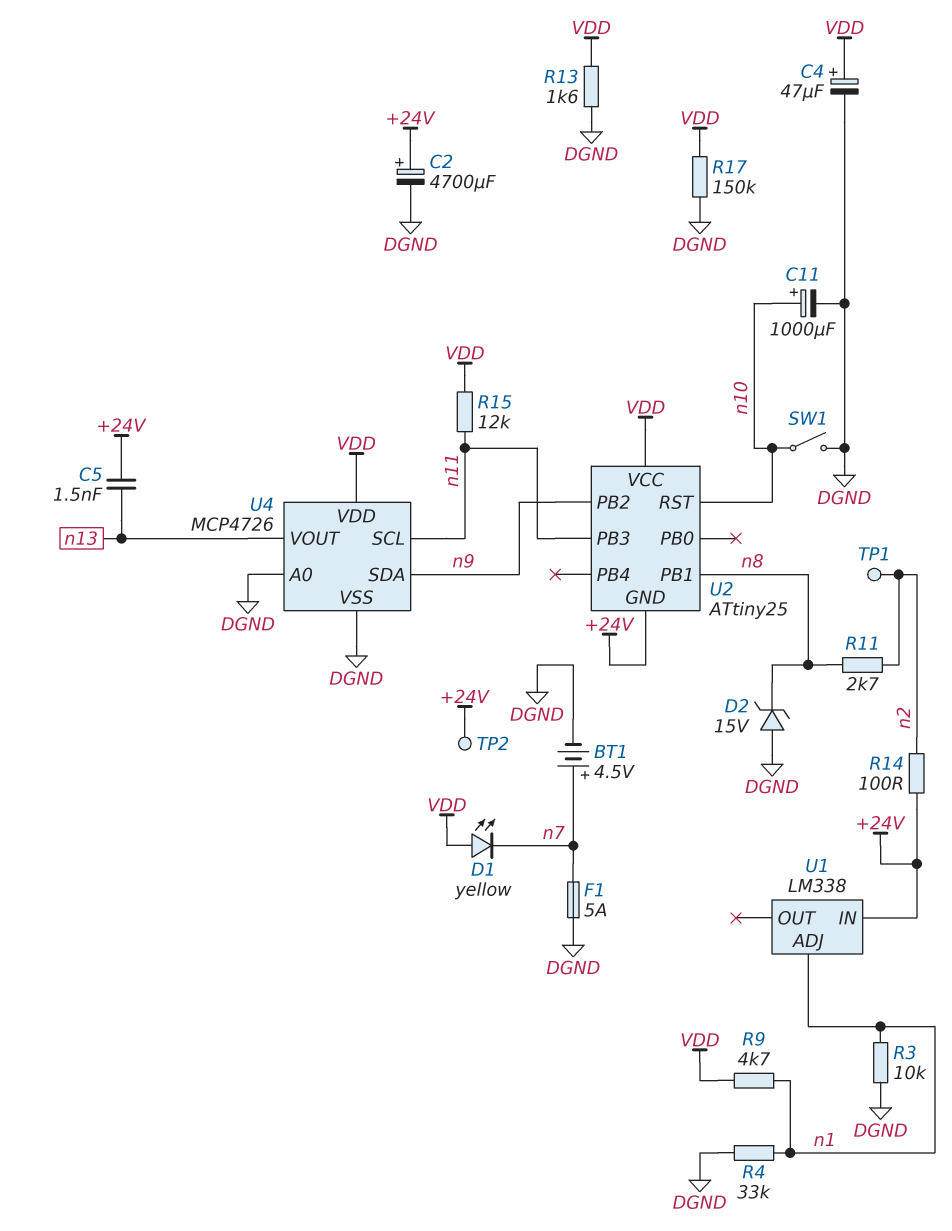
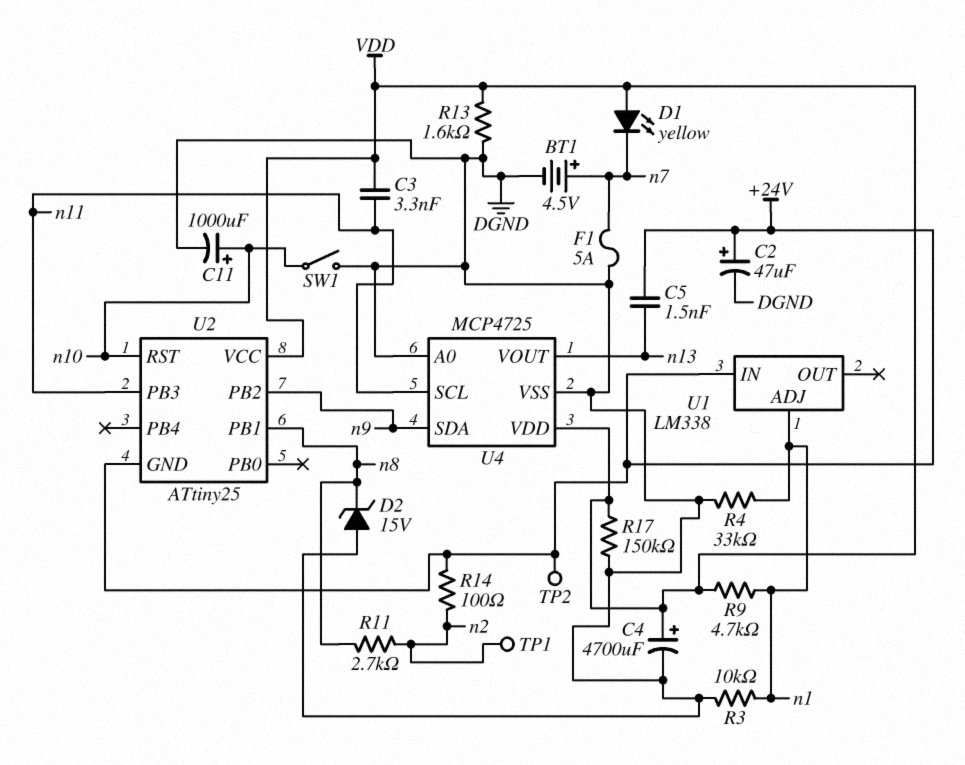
C2: 4700uF (plus +24V, minus DGND) -> 47uF (plus +24V, minus DGND)
C3: none -> 3.3nF (VDD, n11)
C4: 47uF (plus VDD, minus DGND) -> 4700uF (plus VDD, minus DGND)
R15: 12k (VDD, n11) -> none
U4: MCP4726 -> MCP4725

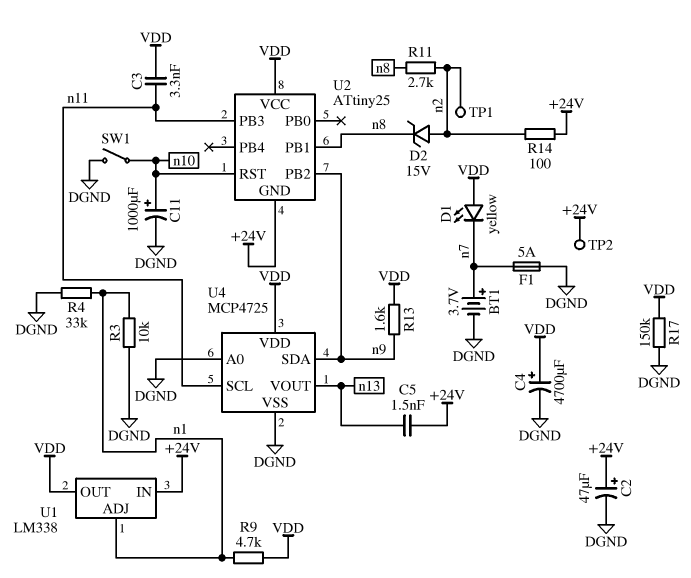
BT1: 4.5V (plus n7, minus DGND) -> 3.7V (plus n7, minus DGND)
D2: zener 15V (A DGND, K n8) -> zener 15V (A n2, K n8)
R13: 1.6k (DGND, VDD) -> 1.6k (VDD, n9)
U1 pin OUT: none -> VDD

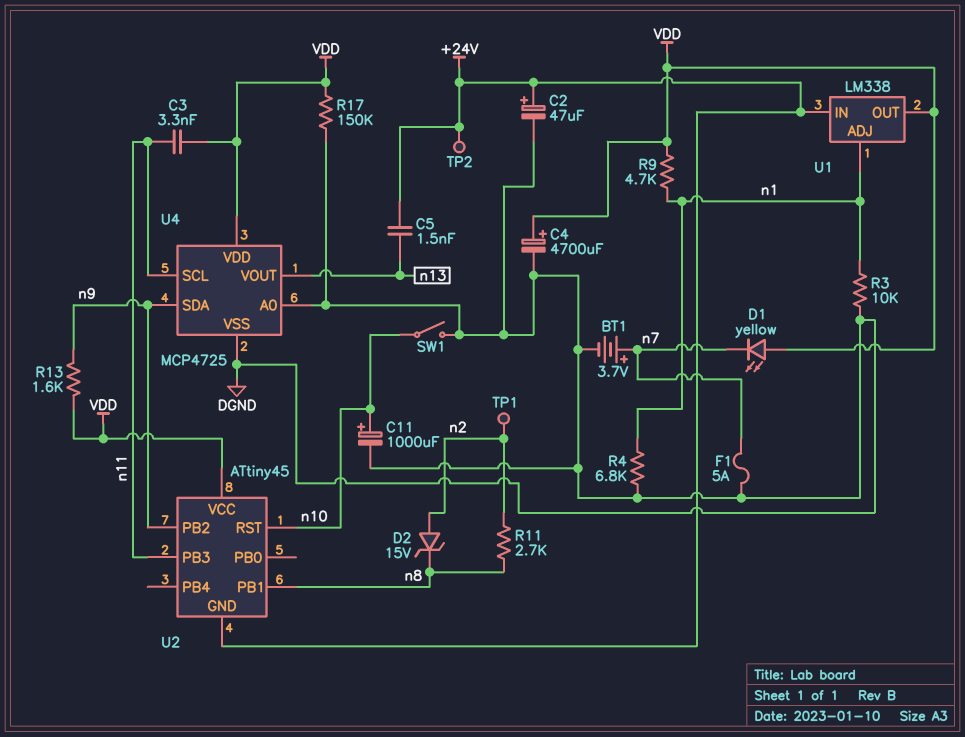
R4: 33k (DGND, n1) -> 6.8k (DGND, n1)
R14: 100 (+24V, n2) -> none
U2: ATtiny25 -> ATtiny45

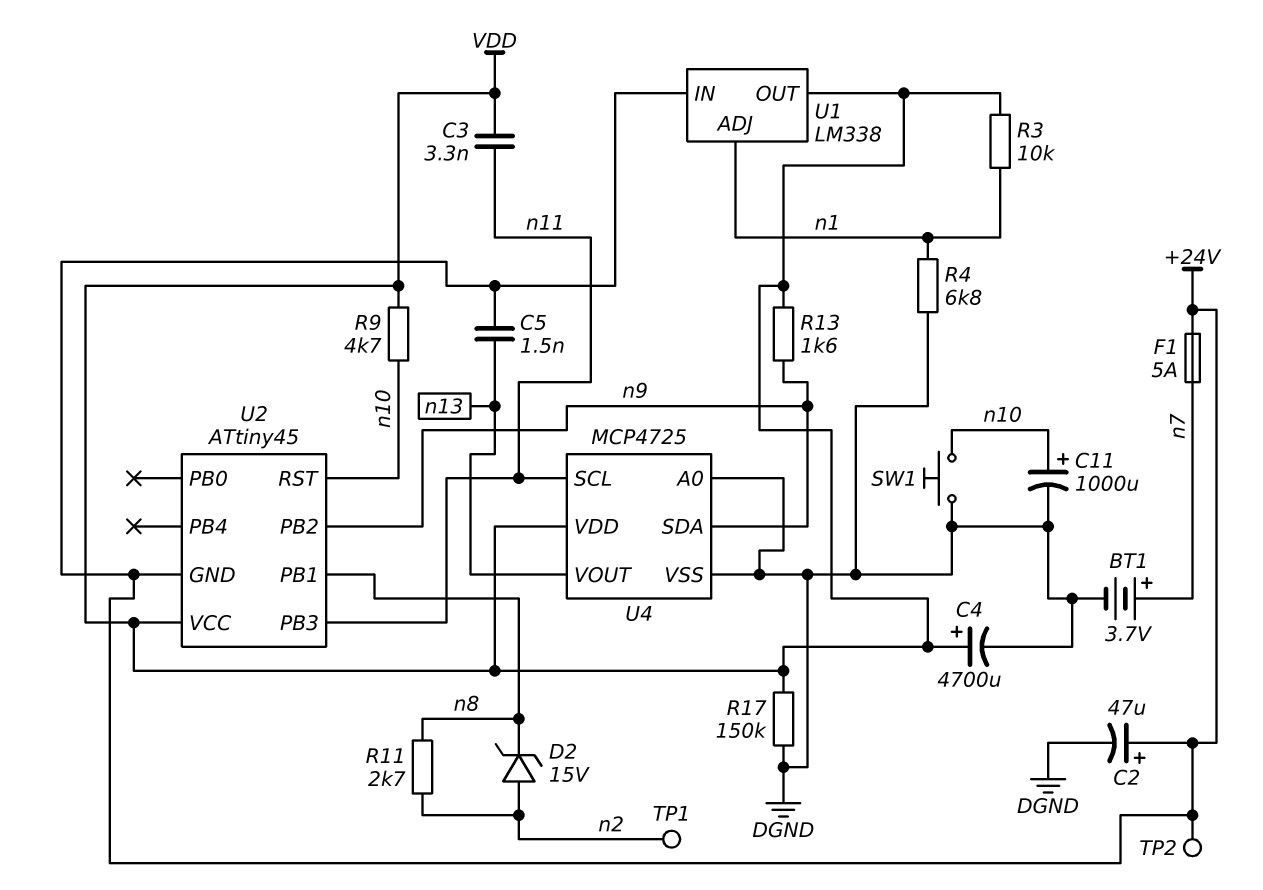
D1: LED yellow (A VDD, K n7) -> none
F1: 5A (DGND, n7) -> 5A (+24V, n7)
R3: 10k (DGND, n1) -> 10k (VDD, n1)
R9: 4.7k (VDD, n1) -> 4.7k (VDD, n10)
SW1: switch (DGND, n10) -> button (DGND, n10)

